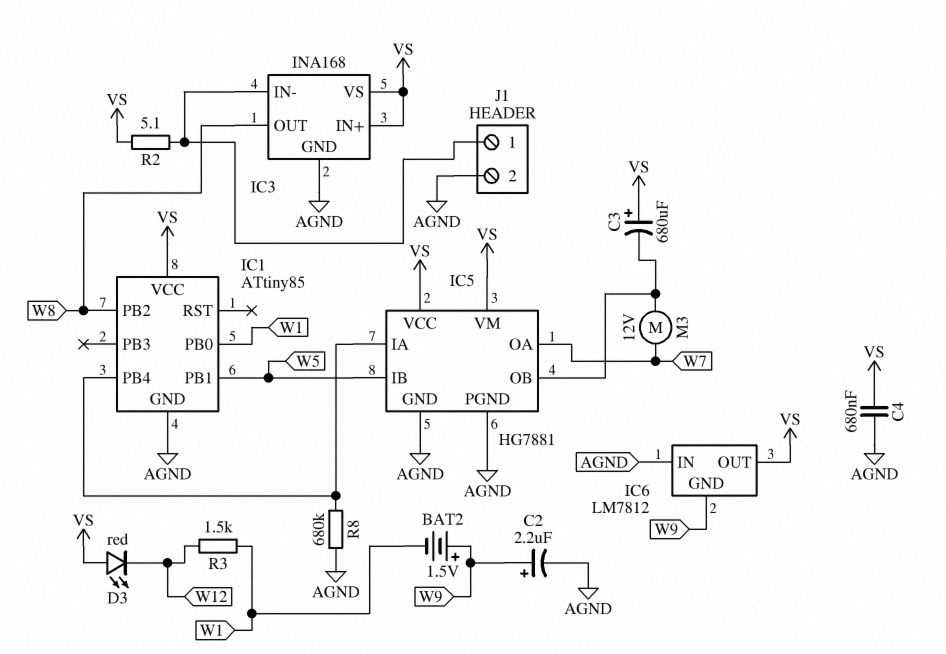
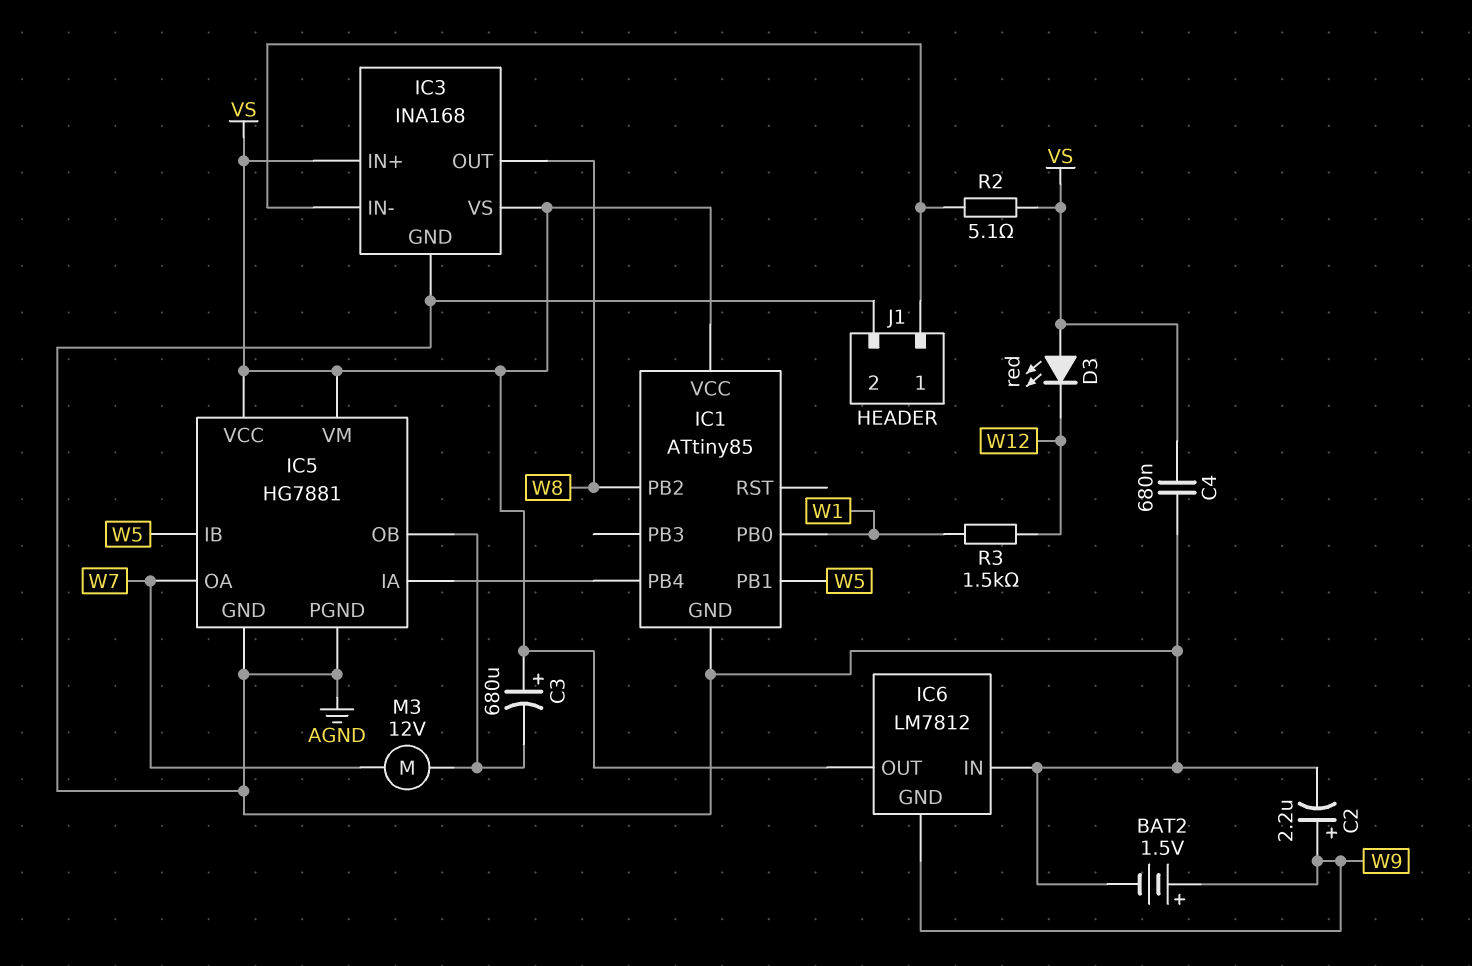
BAT2: 1.5V (plus W9, minus W1) -> 1.5V (plus W9, minus AGND)
R8: 680k (AGND, IC1/PB4) -> none

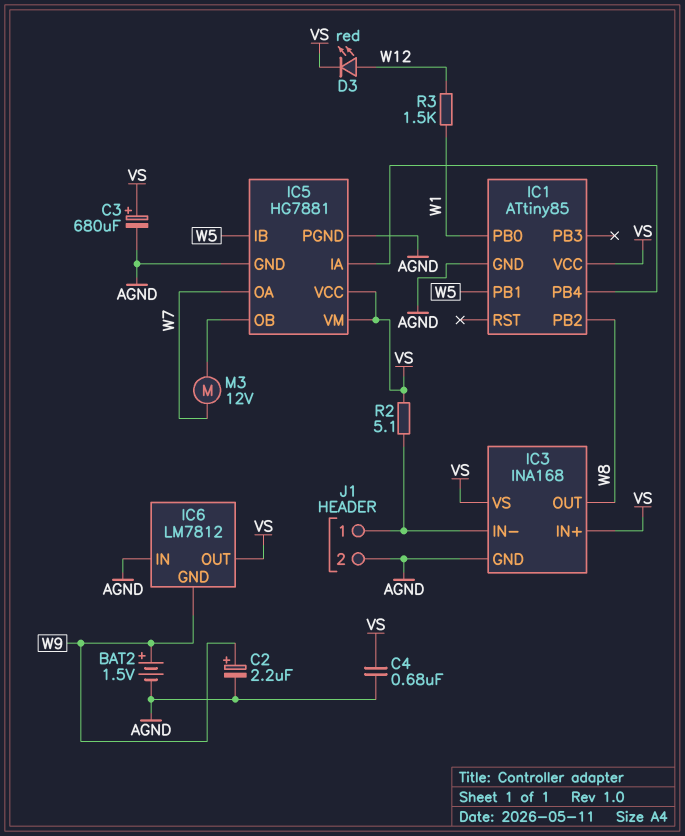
C3: 680uF (plus VS, minus IC5/OB) -> 680uF (plus VS, minus AGND)
D3: LED red (A VS, K W12) -> LED red (A W12, K VS)

